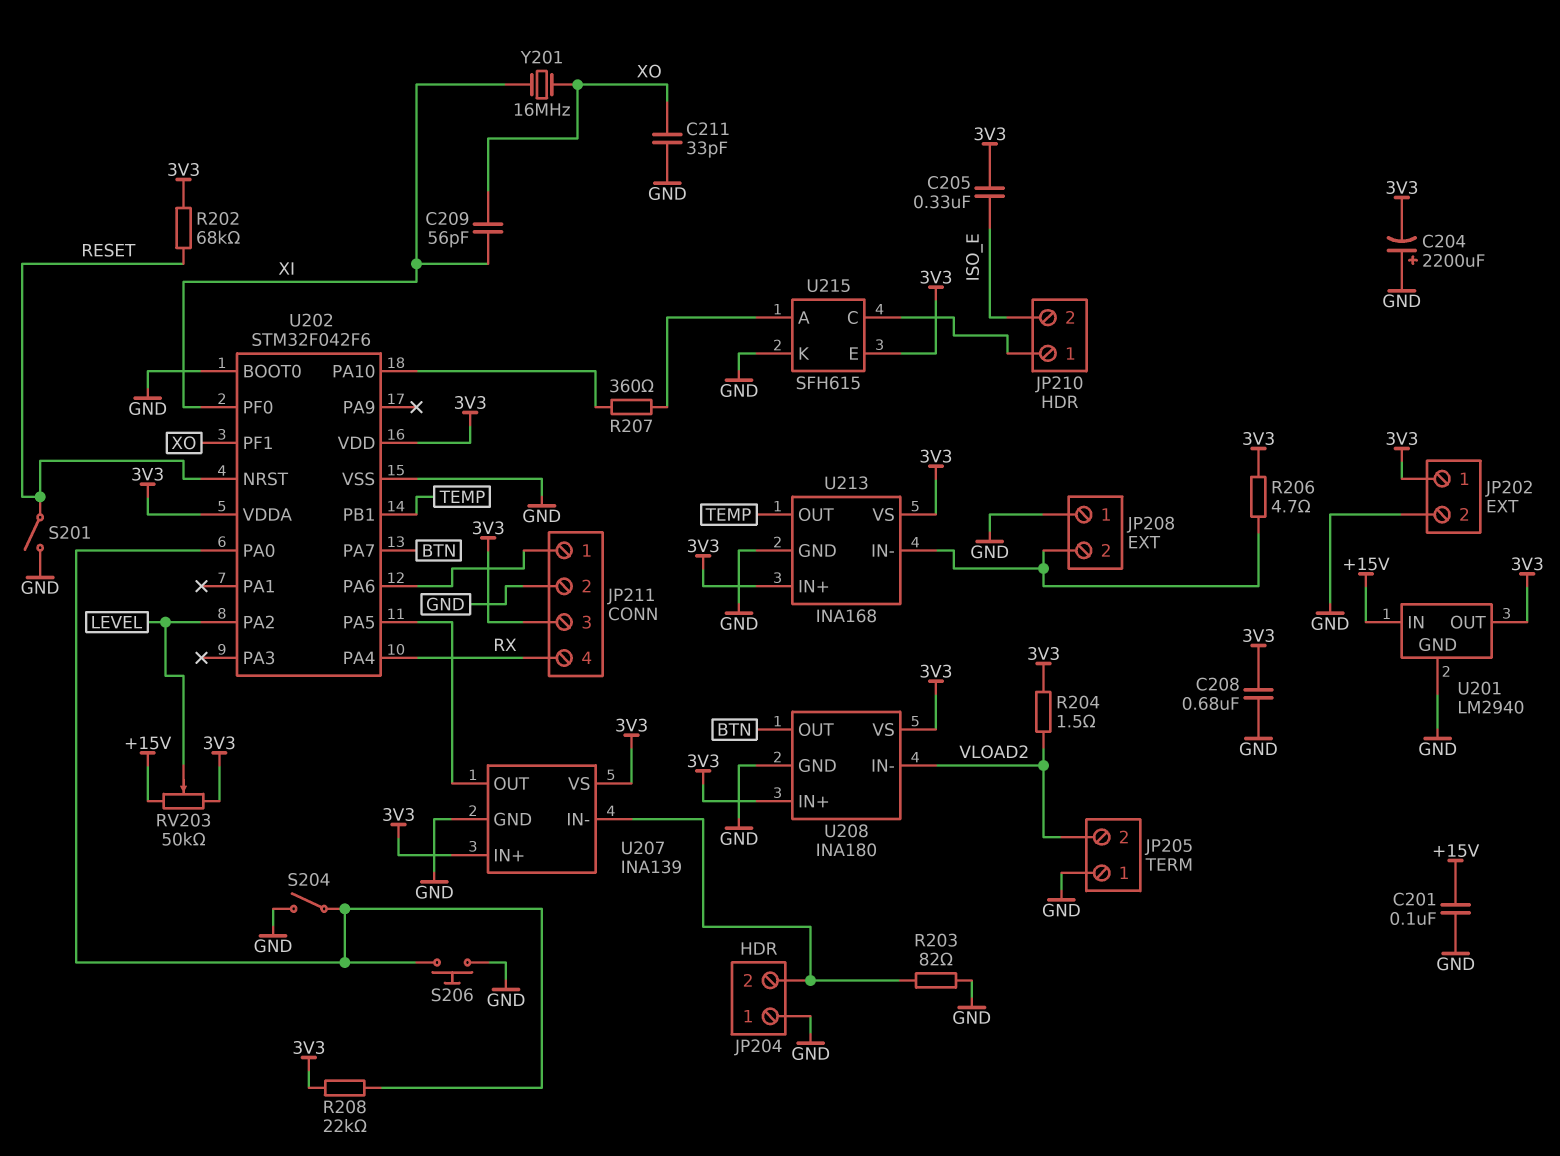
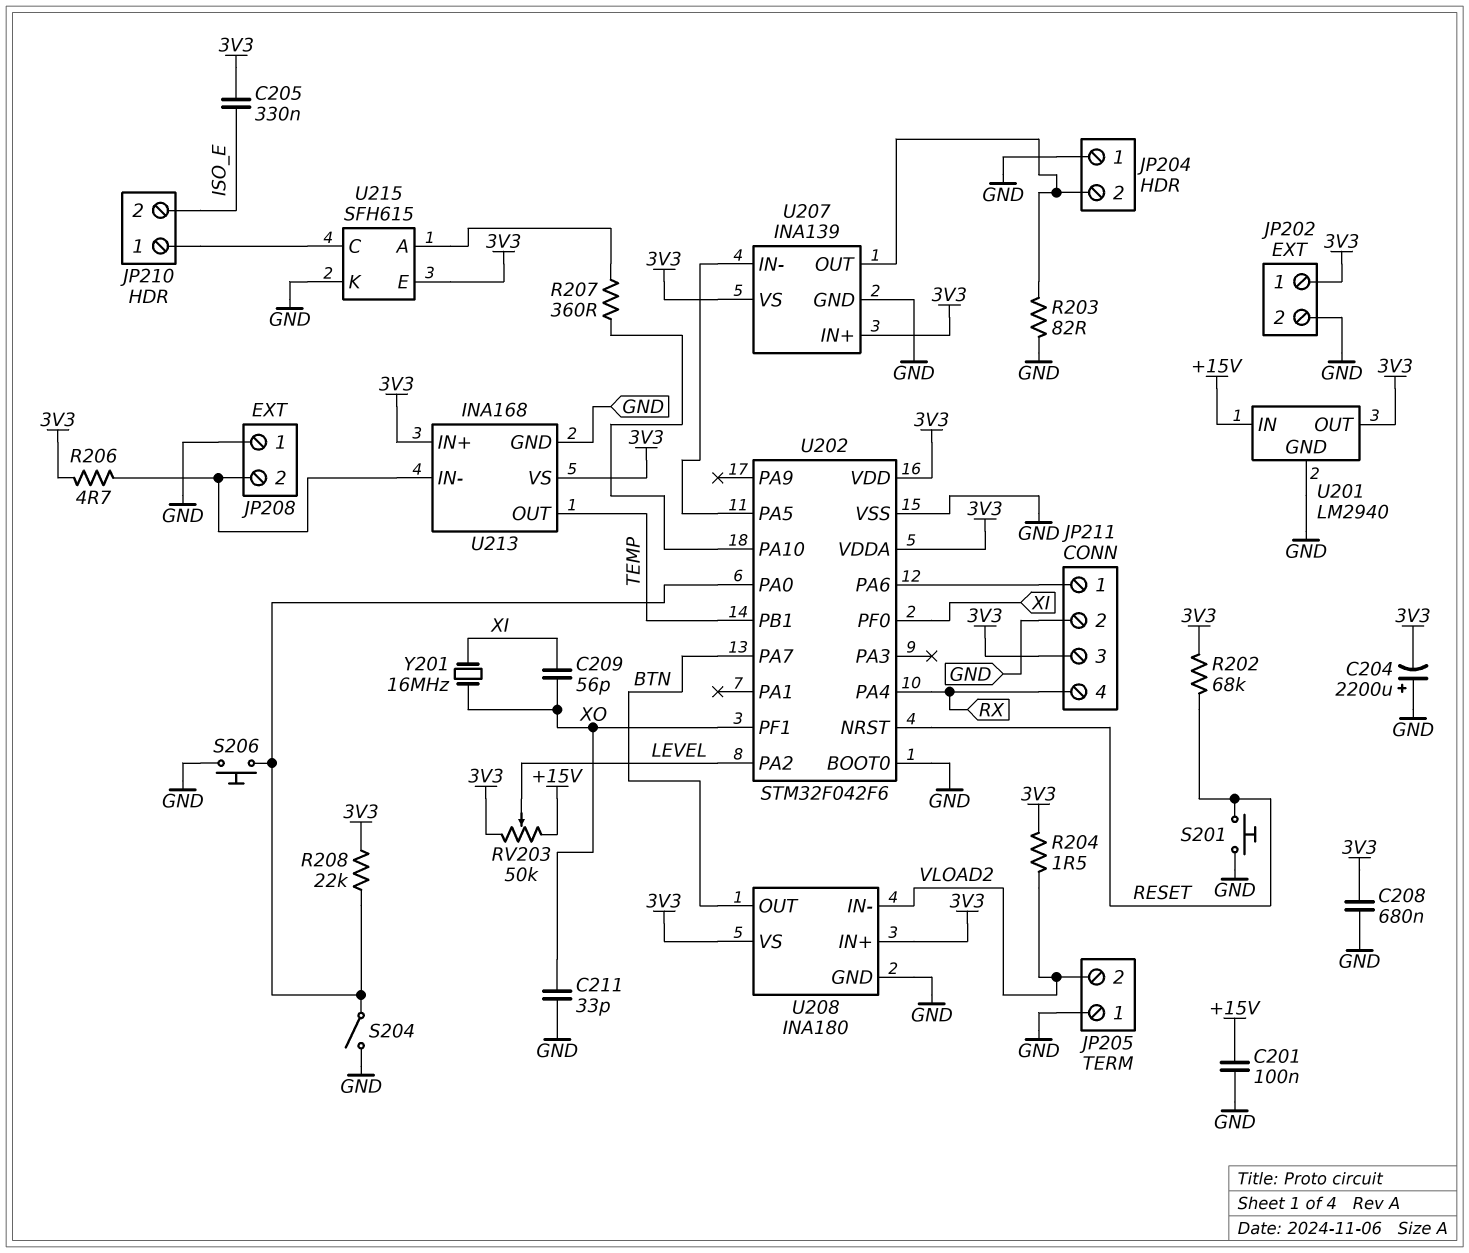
S201: switch (GND, RESET) -> button (GND, RESET)
U207 pin IN-: JP204/2 -> U202/PA5
U207 pin OUT: U202/PA5 -> JP204/2

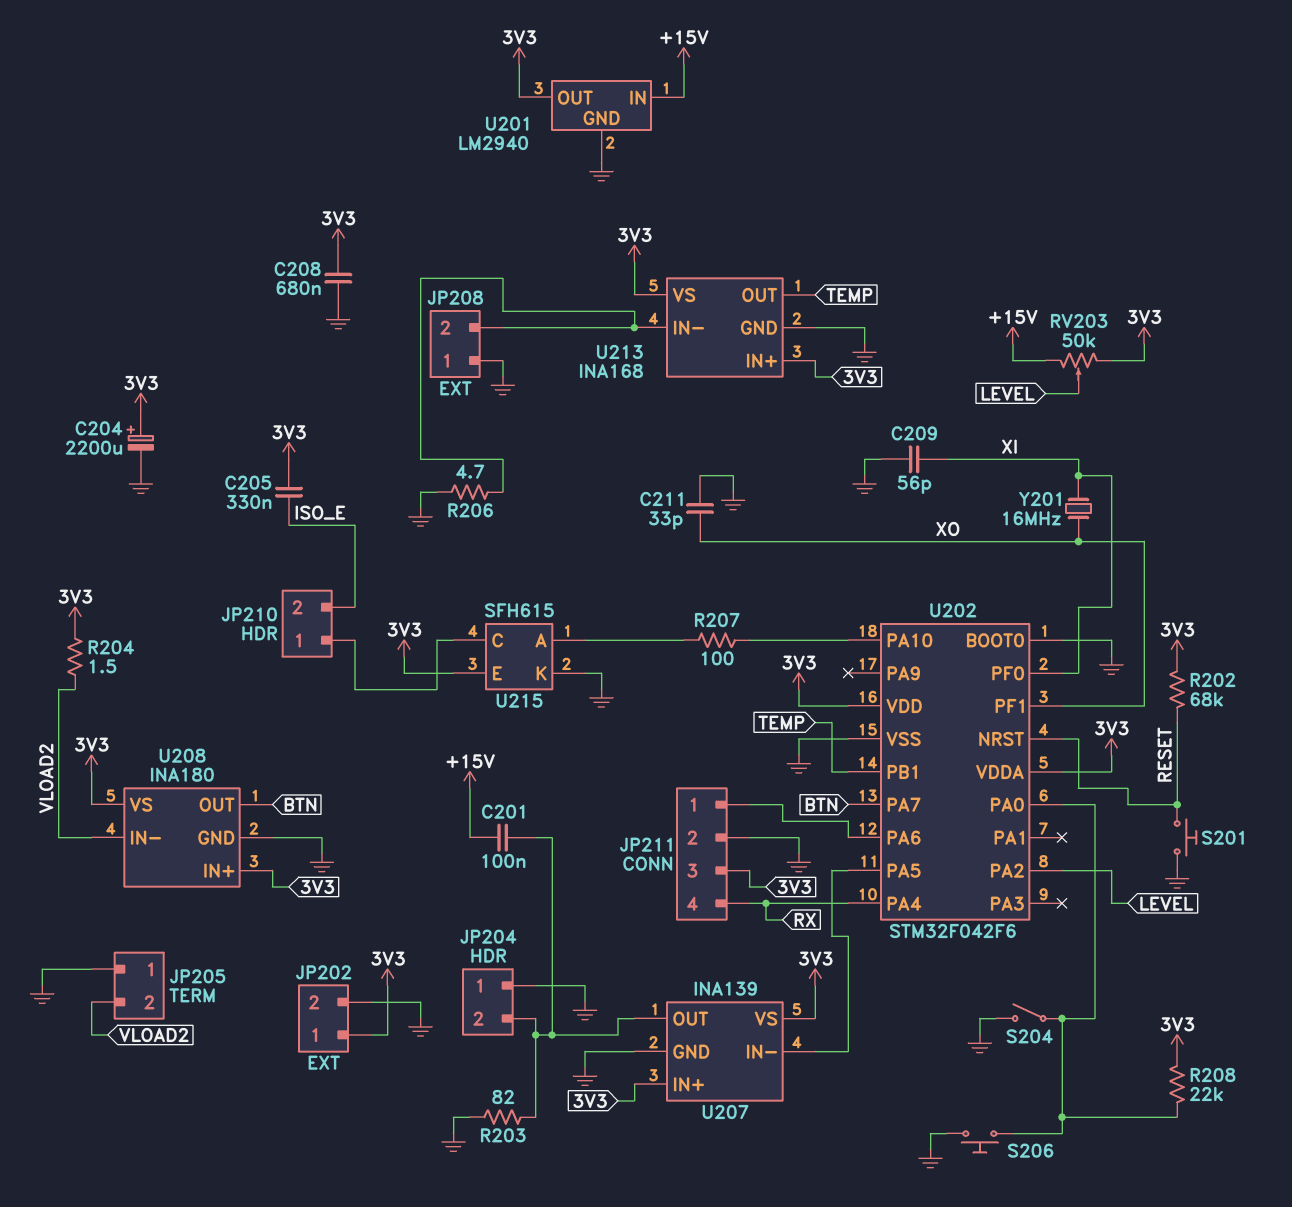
C201: 100nF (+15V, GND) -> 100nF (+15V, JP204/2)
C204: 2200uF (plus GND, minus 3V3) -> 2200uF (plus 3V3, minus GND)
C209: 56pF (XI, XO) -> 56pF (GND, XI)
R206: 4.7 (3V3, JP208/2) -> 4.7 (GND, JP208/2)
R207: 360 (U202/PA10, U215/A) -> 100 (U202/PA10, U215/A)

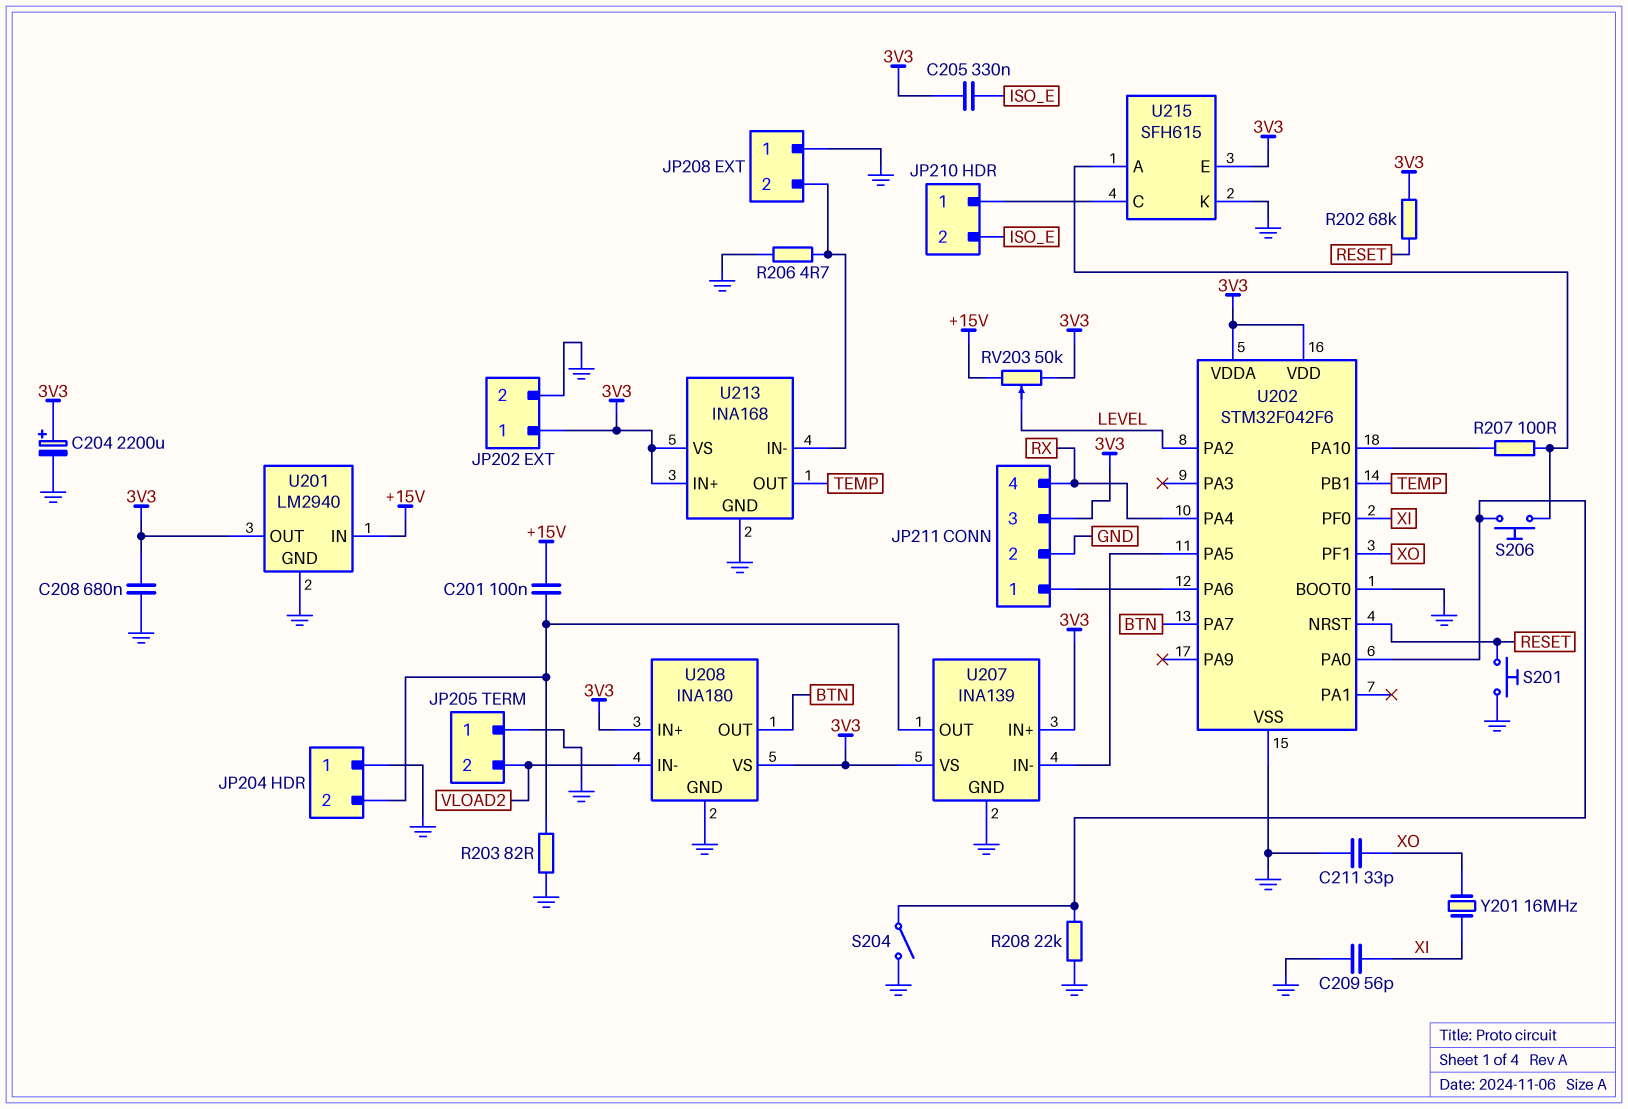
R204: 1.5 (3V3, VLOAD2) -> none
R208: 22k (3V3, U202/PA0) -> 22k (GND, U202/PA0)
S206: button (GND, U202/PA0) -> button (U202/PA0, U215/A)

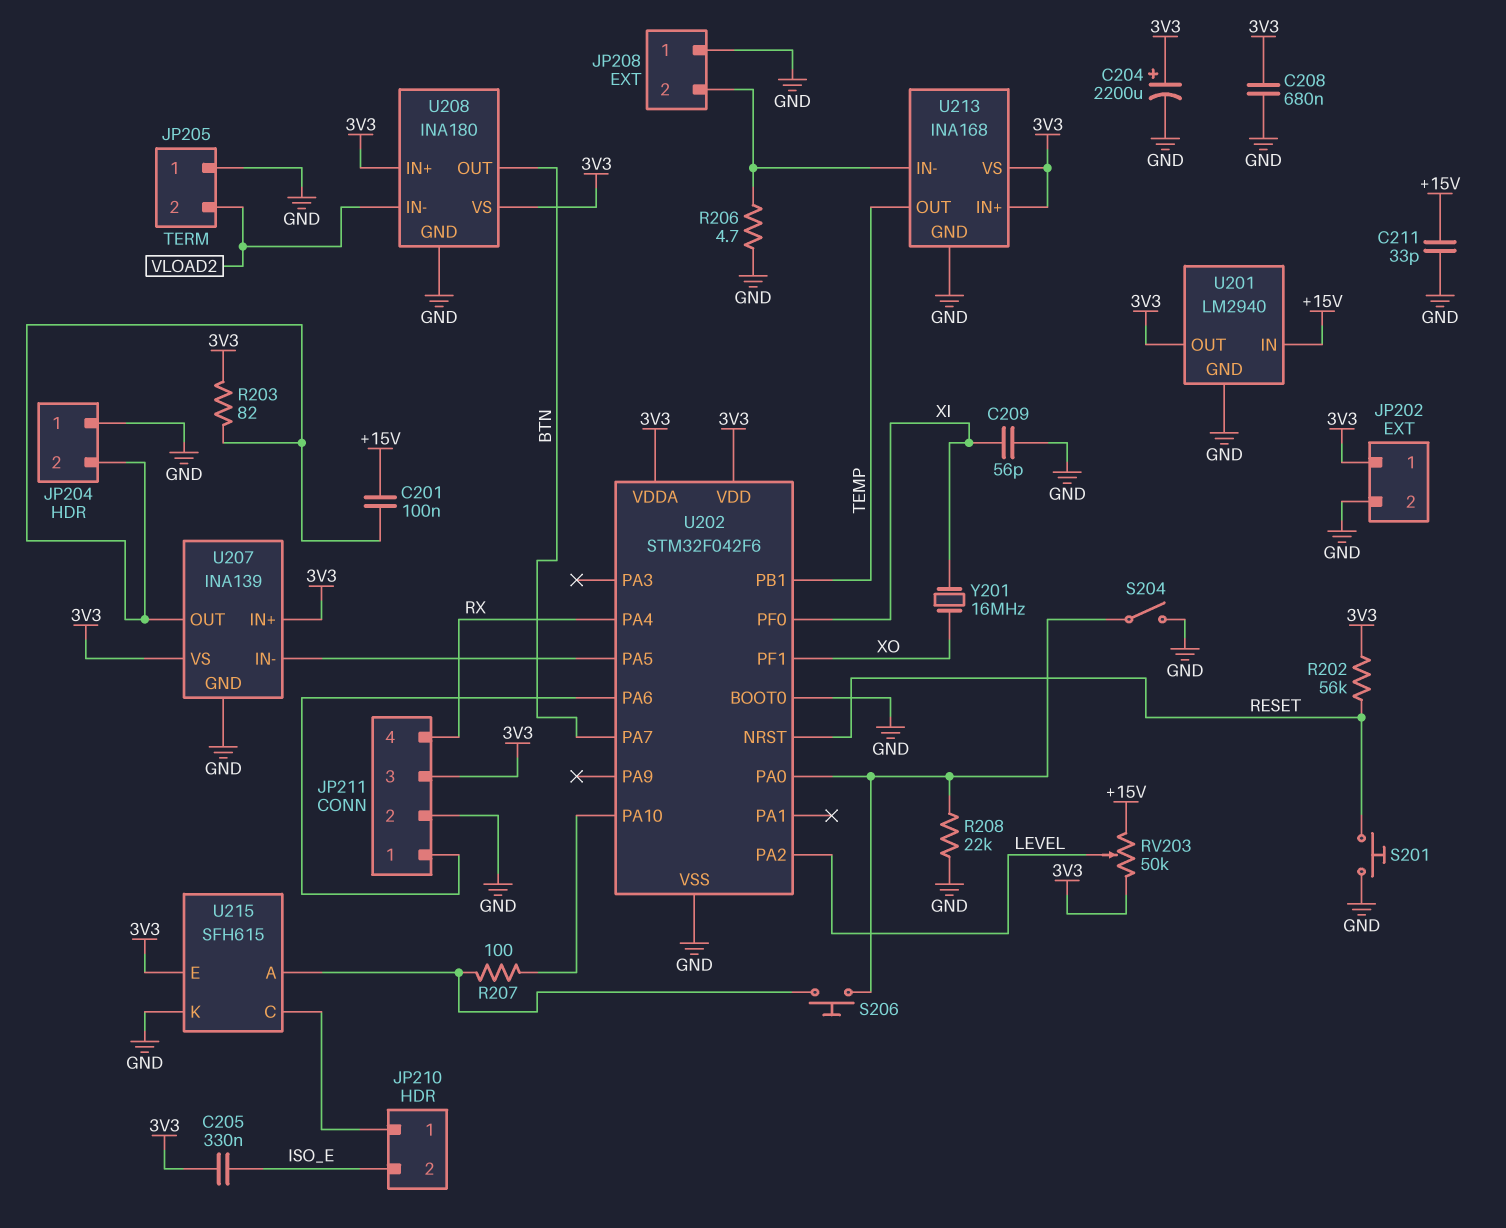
C211: 33pF (GND, XO) -> 33pF (+15V, GND)
R202: 68k (3V3, RESET) -> 56k (3V3, RESET)
R203: 82 (GND, JP204/2) -> 82 (3V3, JP204/2)

